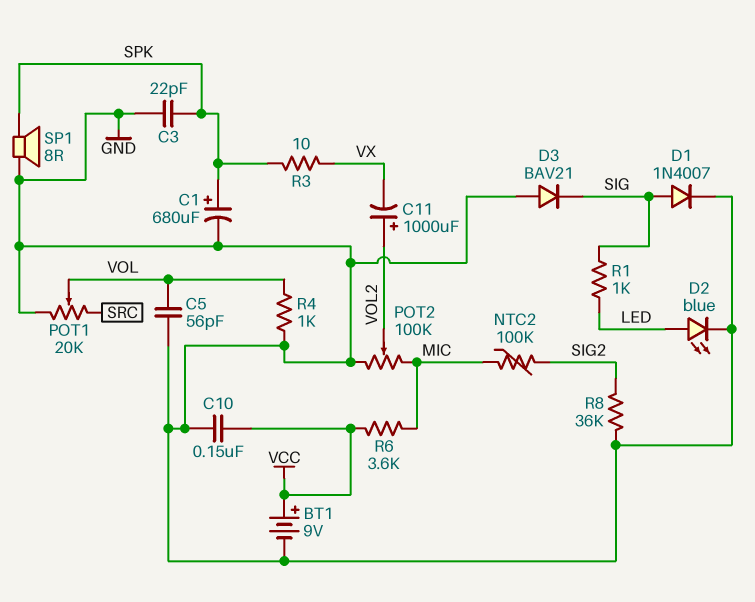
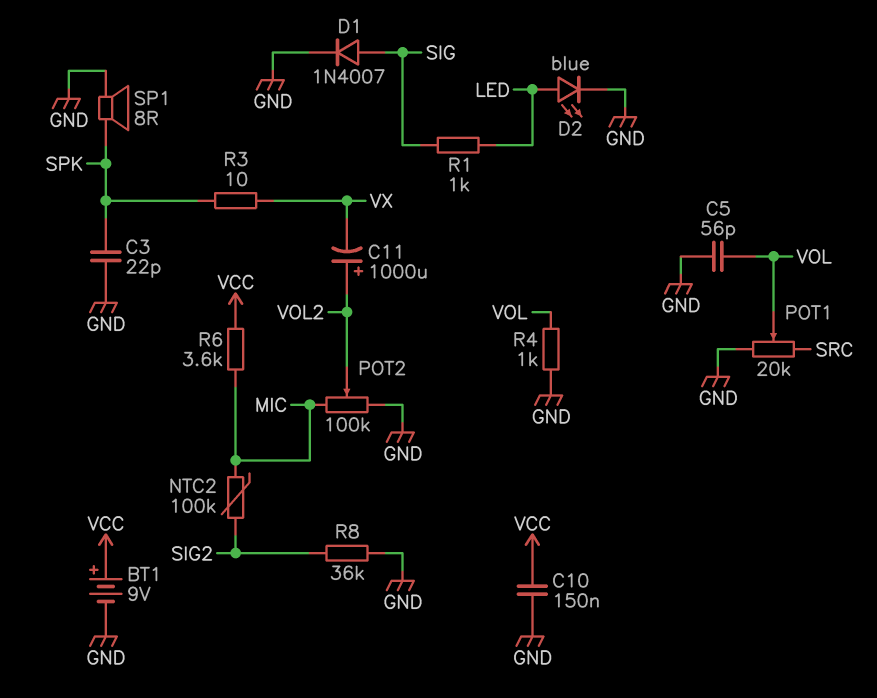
C1: 680uF (plus SPK, minus GND) -> none
D3: diode BAV21 (A GND, K SIG) -> none

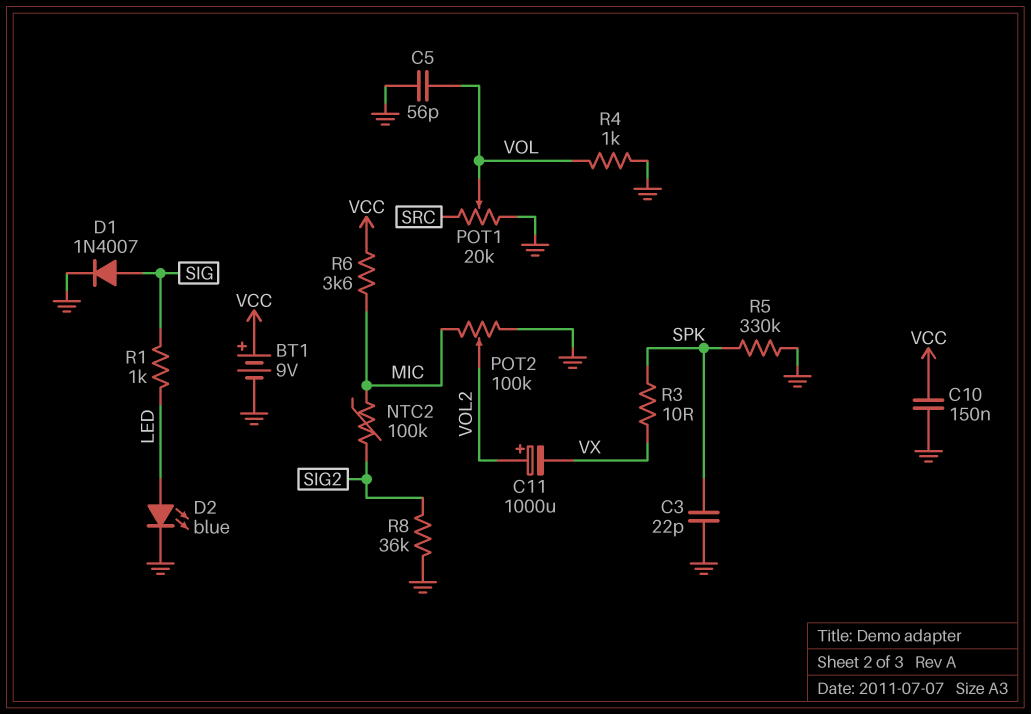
R5: none -> 330k (GND, SPK)
SP1: speaker 8R (GND, SPK) -> none

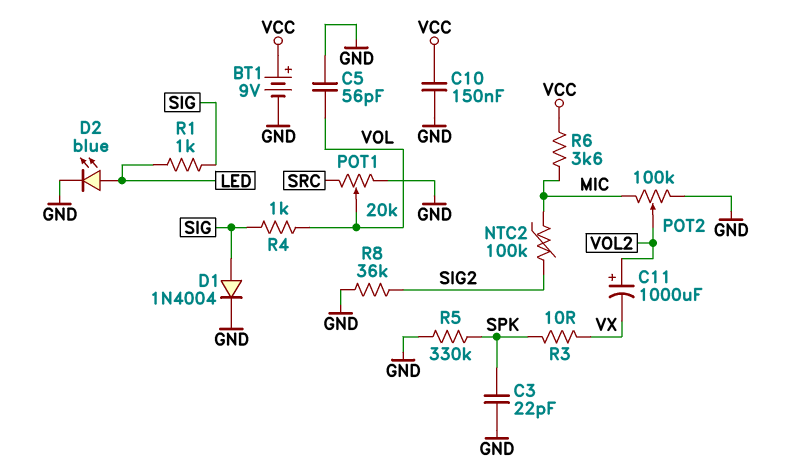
D1: diode 1N4007 (A SIG, K GND) -> diode 1N4004 (A SIG, K GND)
R4: 1k (GND, VOL) -> 1k (SIG, VOL)

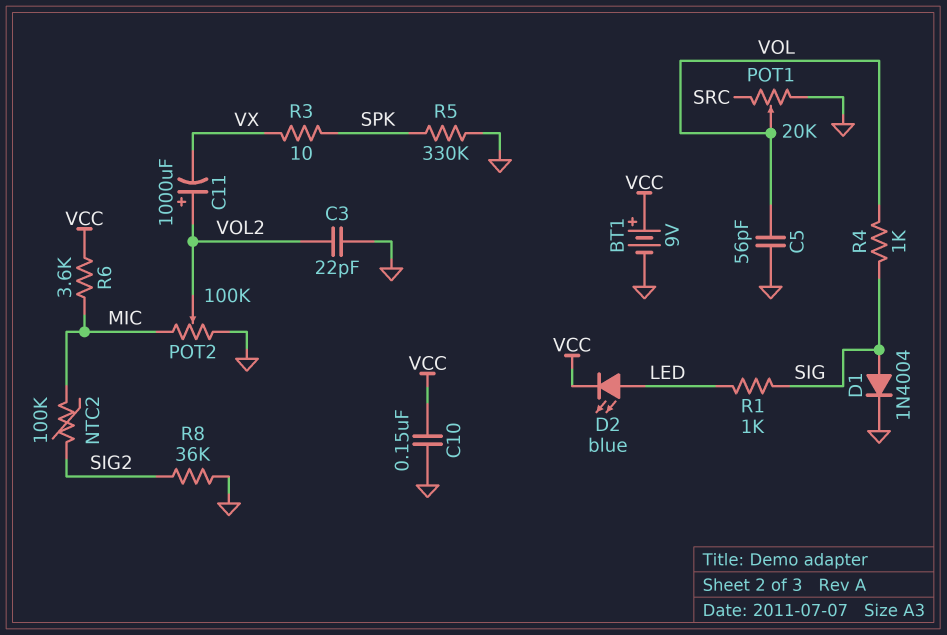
C3: 22pF (GND, SPK) -> 22pF (GND, VOL2)
D2: LED blue (A LED, K GND) -> LED blue (A LED, K VCC)

